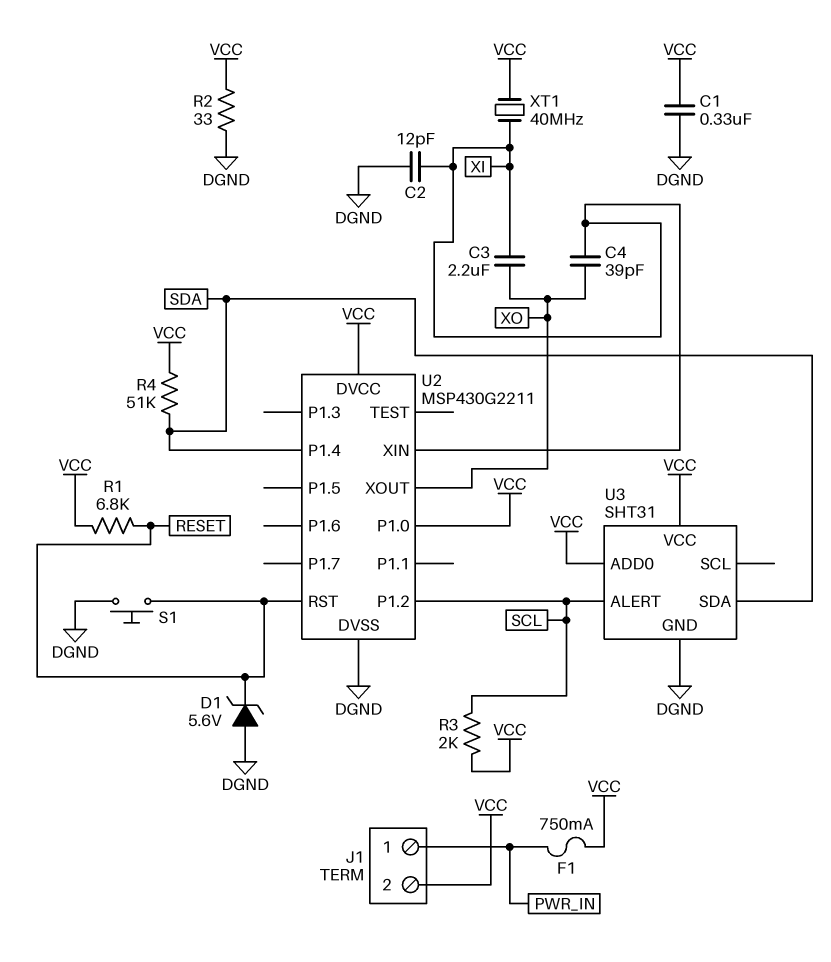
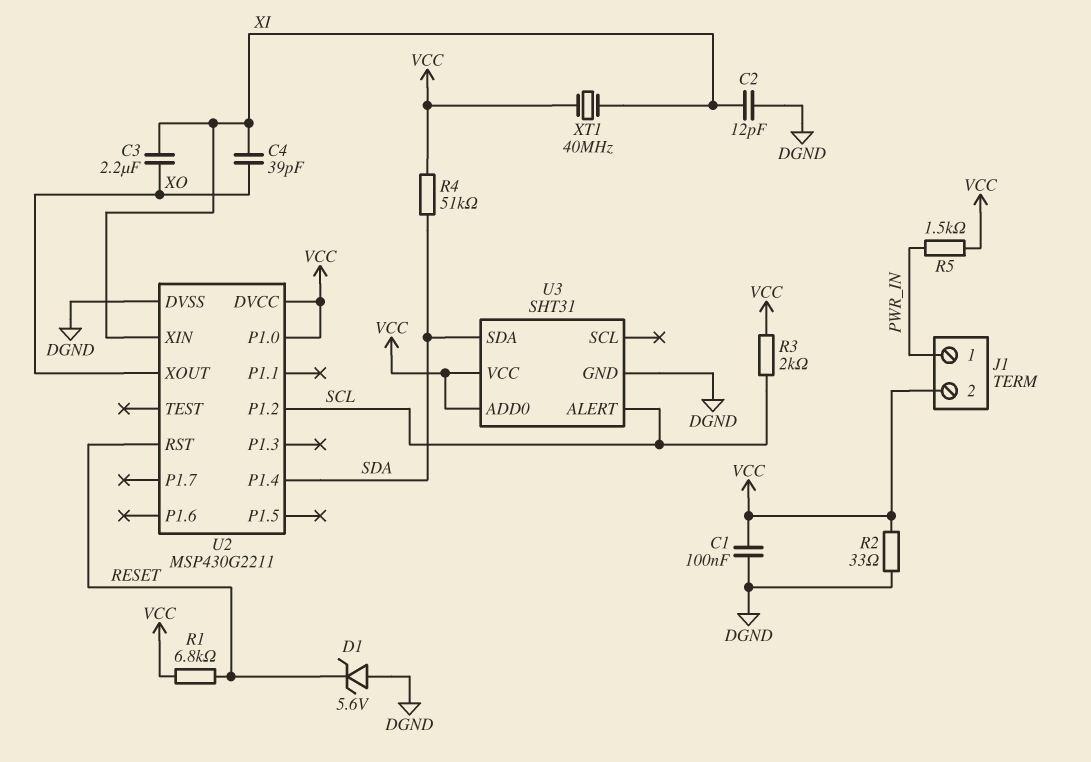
C1: 330nF (DGND, VCC) -> 100nF (DGND, VCC)
F1: 750mA (PWR_IN, VCC) -> none
R5: none -> 1.5k (PWR_IN, VCC)
S1: button (DGND, RESET) -> none

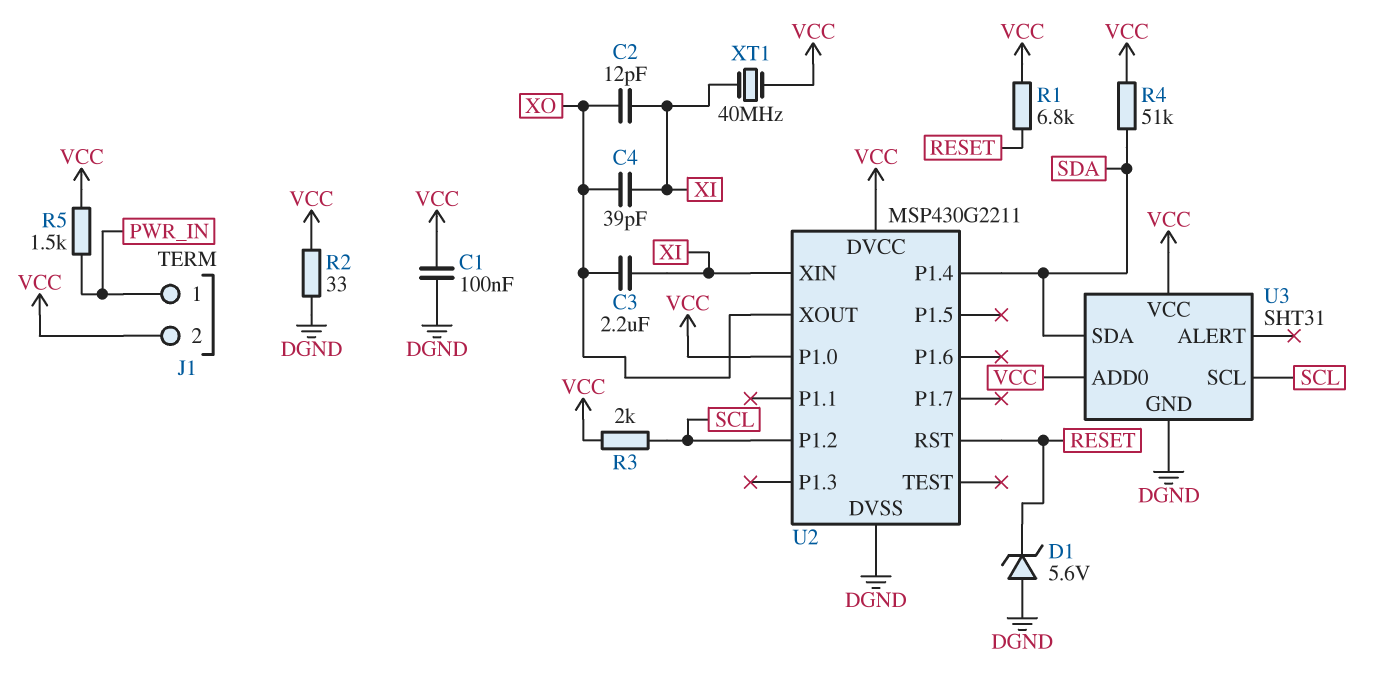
C2: 12pF (DGND, XI) -> 12pF (XI, XO)
U3 pin ALERT: SCL -> none
U3 pin SCL: none -> SCL

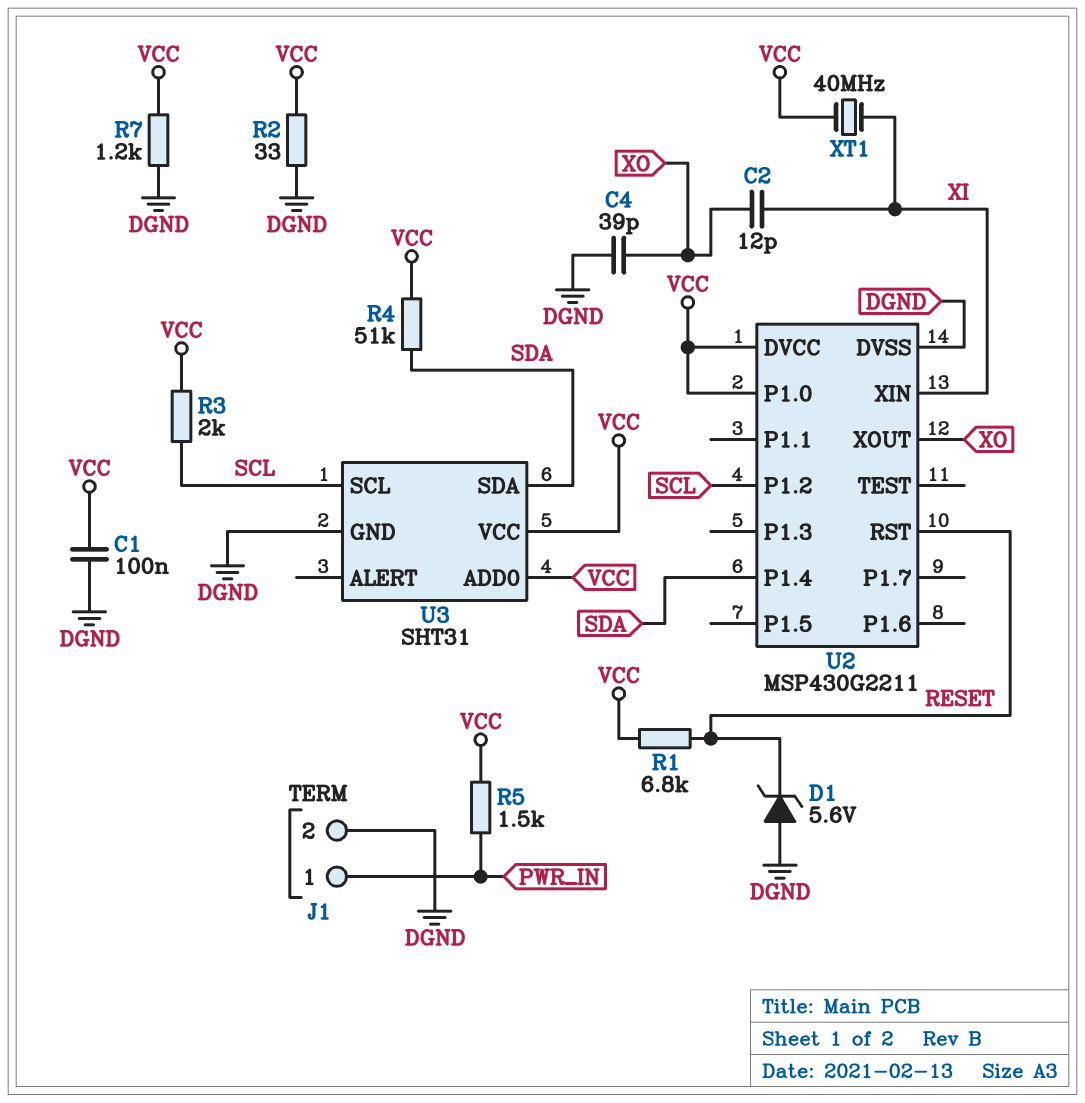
C3: 2.2uF (XI, XO) -> none
C4: 39pF (XI, XO) -> 39pF (DGND, XO)
J1 pin 2: VCC -> DGND
R7: none -> 1.2k (DGND, VCC)

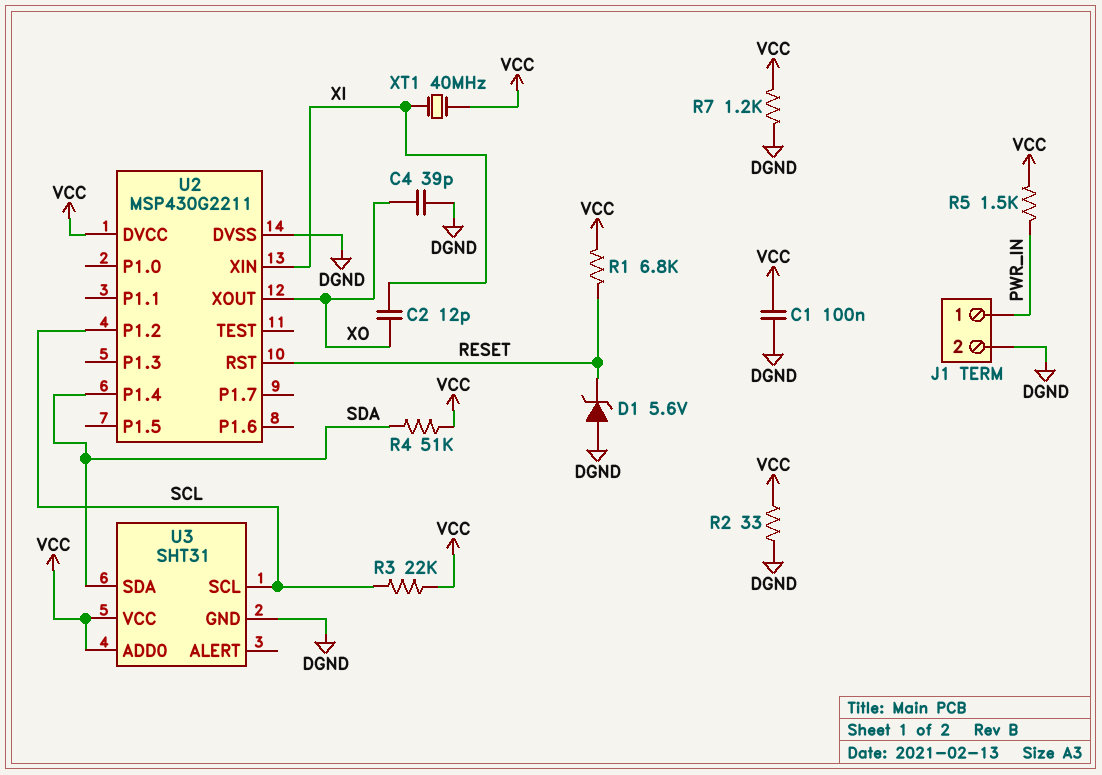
R3: 2k (SCL, VCC) -> 22k (SCL, VCC)
U2 pin P1.0: VCC -> none

